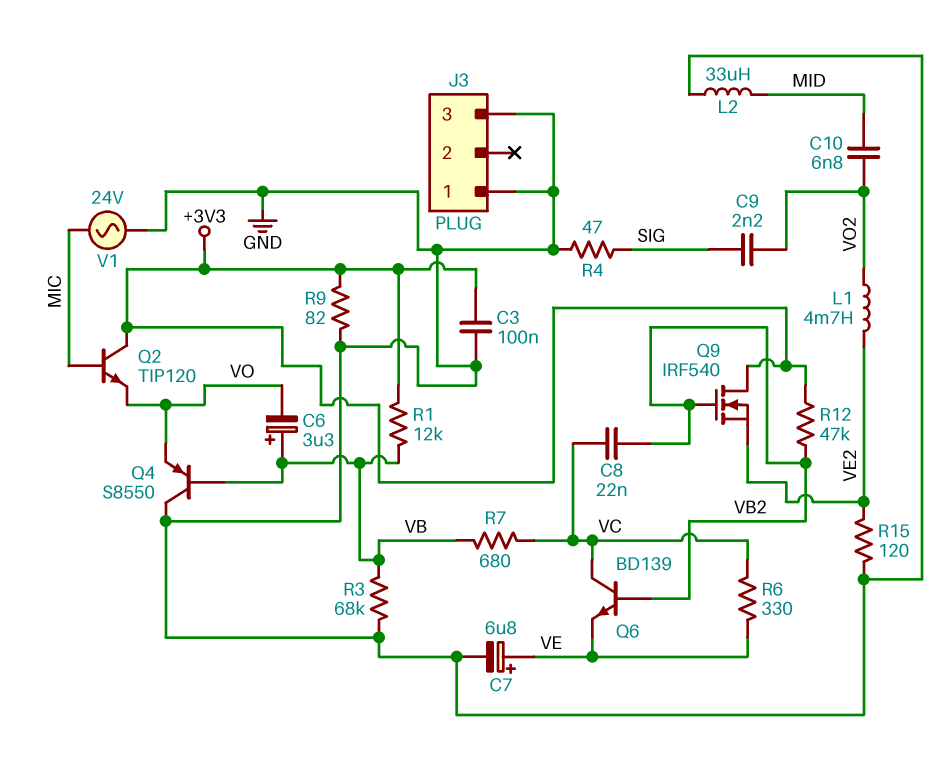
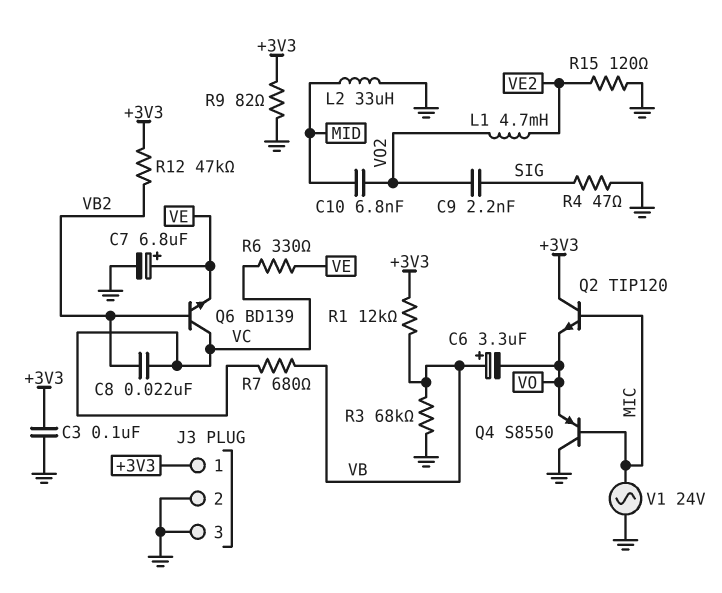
J3 pin 1: GND -> +3V3
J3 pin 2: none -> GND
Q4: PNP S8550 (B VB, C GND, E VO) -> PNP S8550 (B MIC, C GND, E VO)
Q9: NMOS IRF540 (G VB2, D +3V3, S VE2) -> none

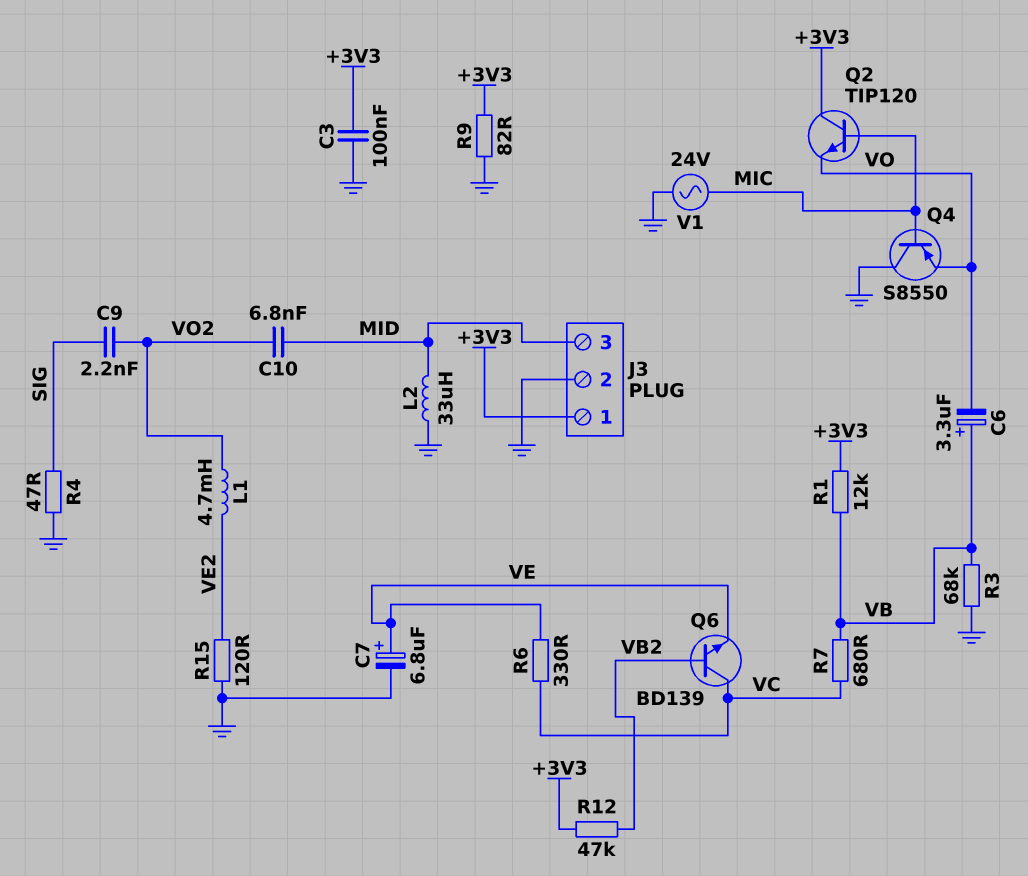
C8: 22nF (VB2, VC) -> none
J3 pin 3: GND -> MID

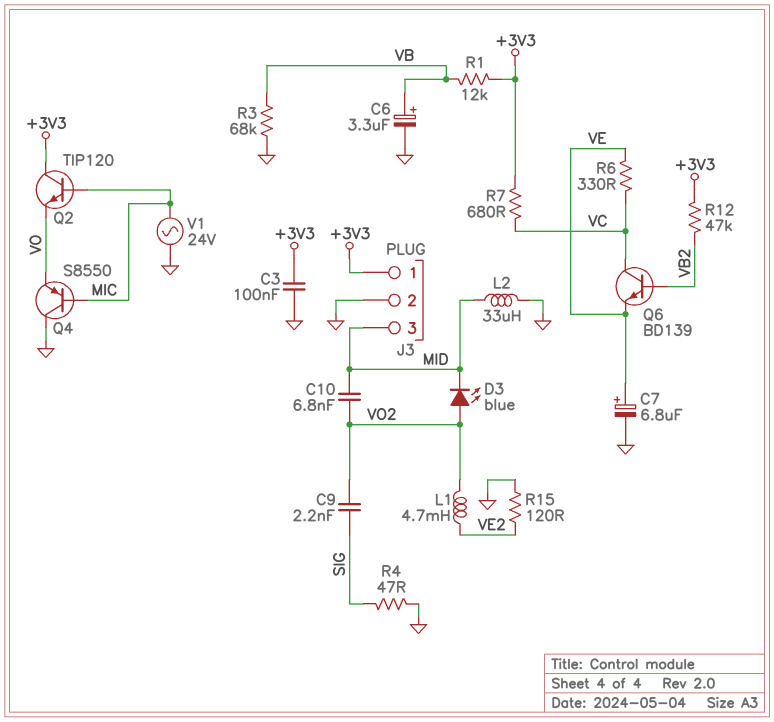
C6: 3.3uF (plus VB, minus VO) -> 3.3uF (plus VB, minus GND)
D3: none -> LED blue (A VO2, K MID)
R7: 680 (VB, VC) -> 680 (+3V3, VC)
R9: 82 (+3V3, GND) -> none

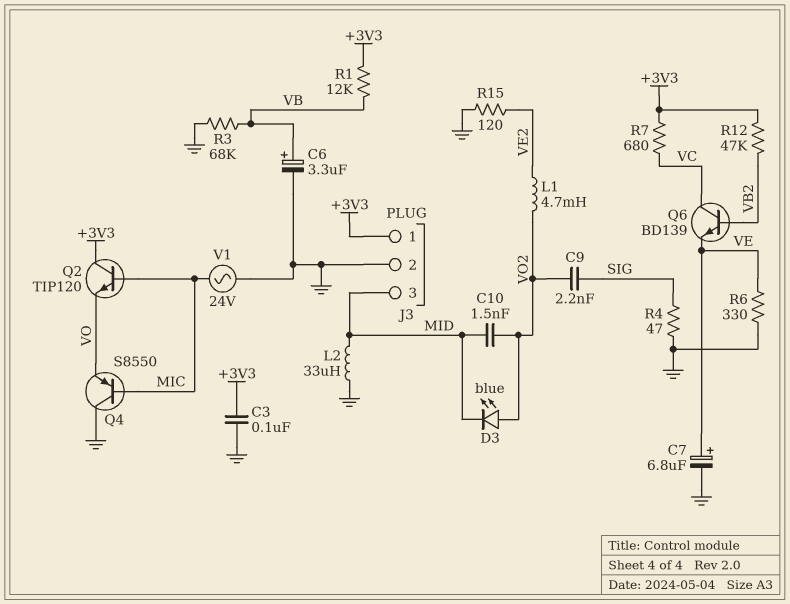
C10: 6.8nF (MID, VO2) -> 1.5nF (MID, VO2)
R6: 330 (VC, VE) -> 330 (GND, VE)

